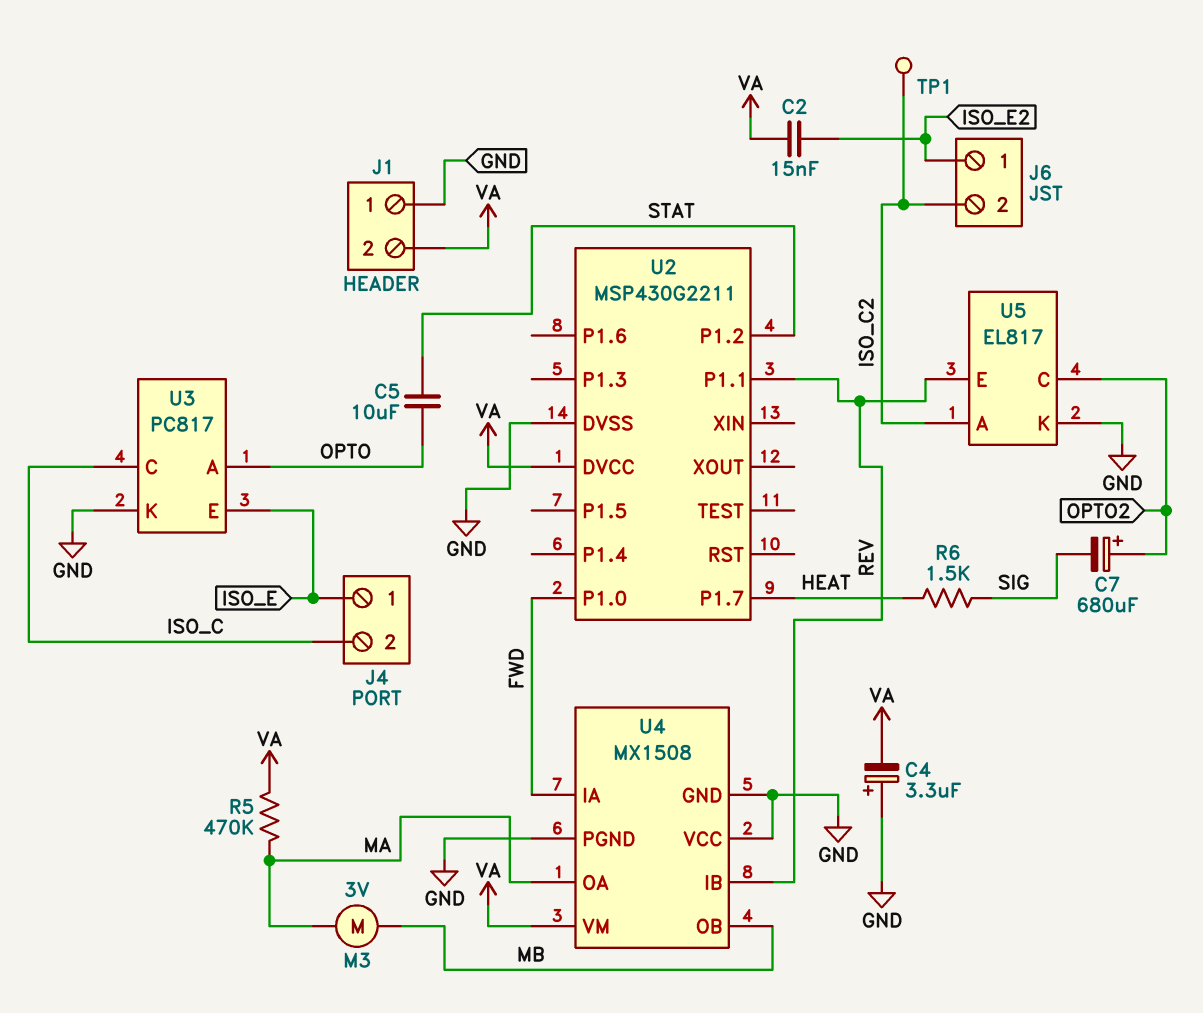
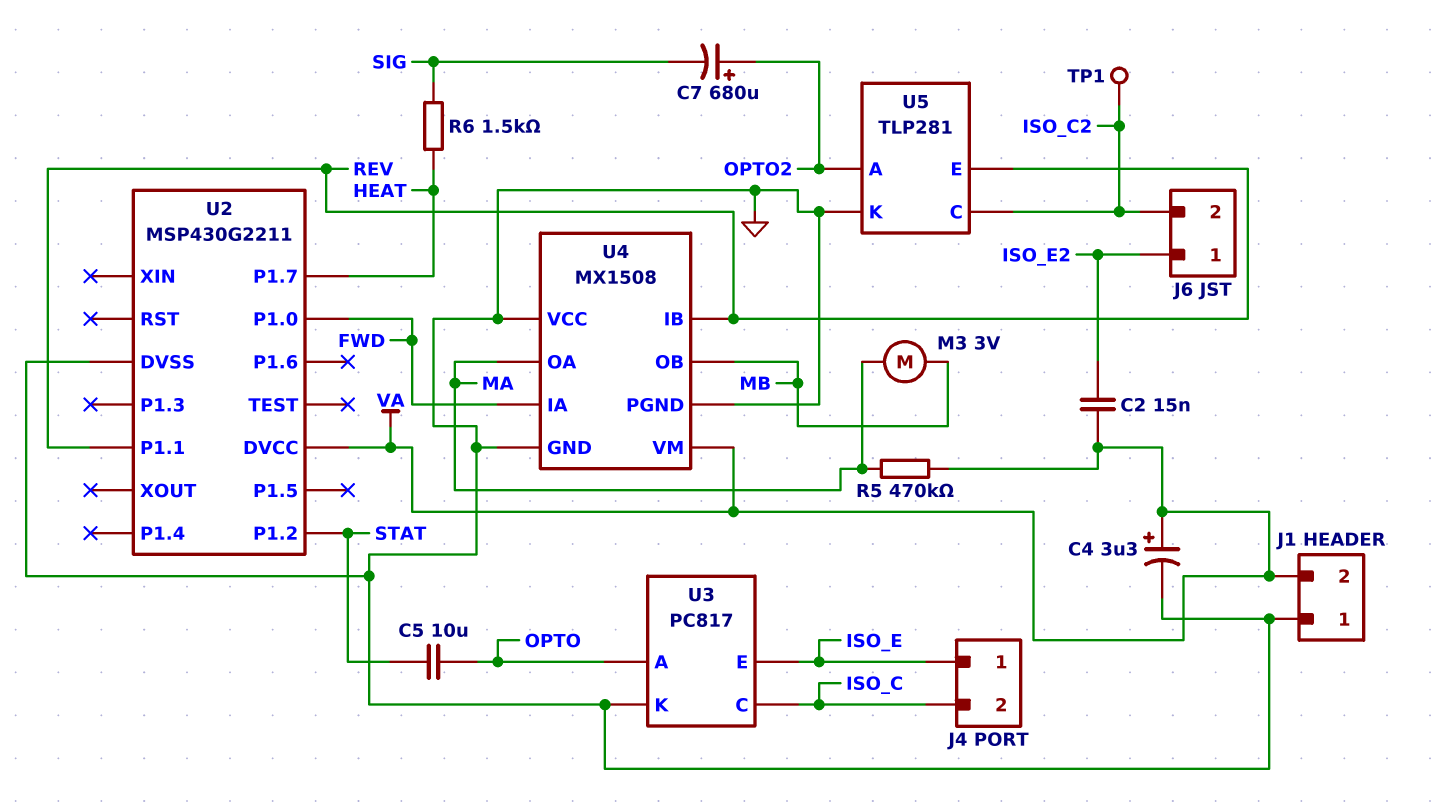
C4: 3.3uF (plus GND, minus VA) -> 3.3uF (plus VA, minus GND)
U5: EL817 -> TLP281
U5 pin A: ISO_C2 -> OPTO2
U5 pin C: OPTO2 -> ISO_C2

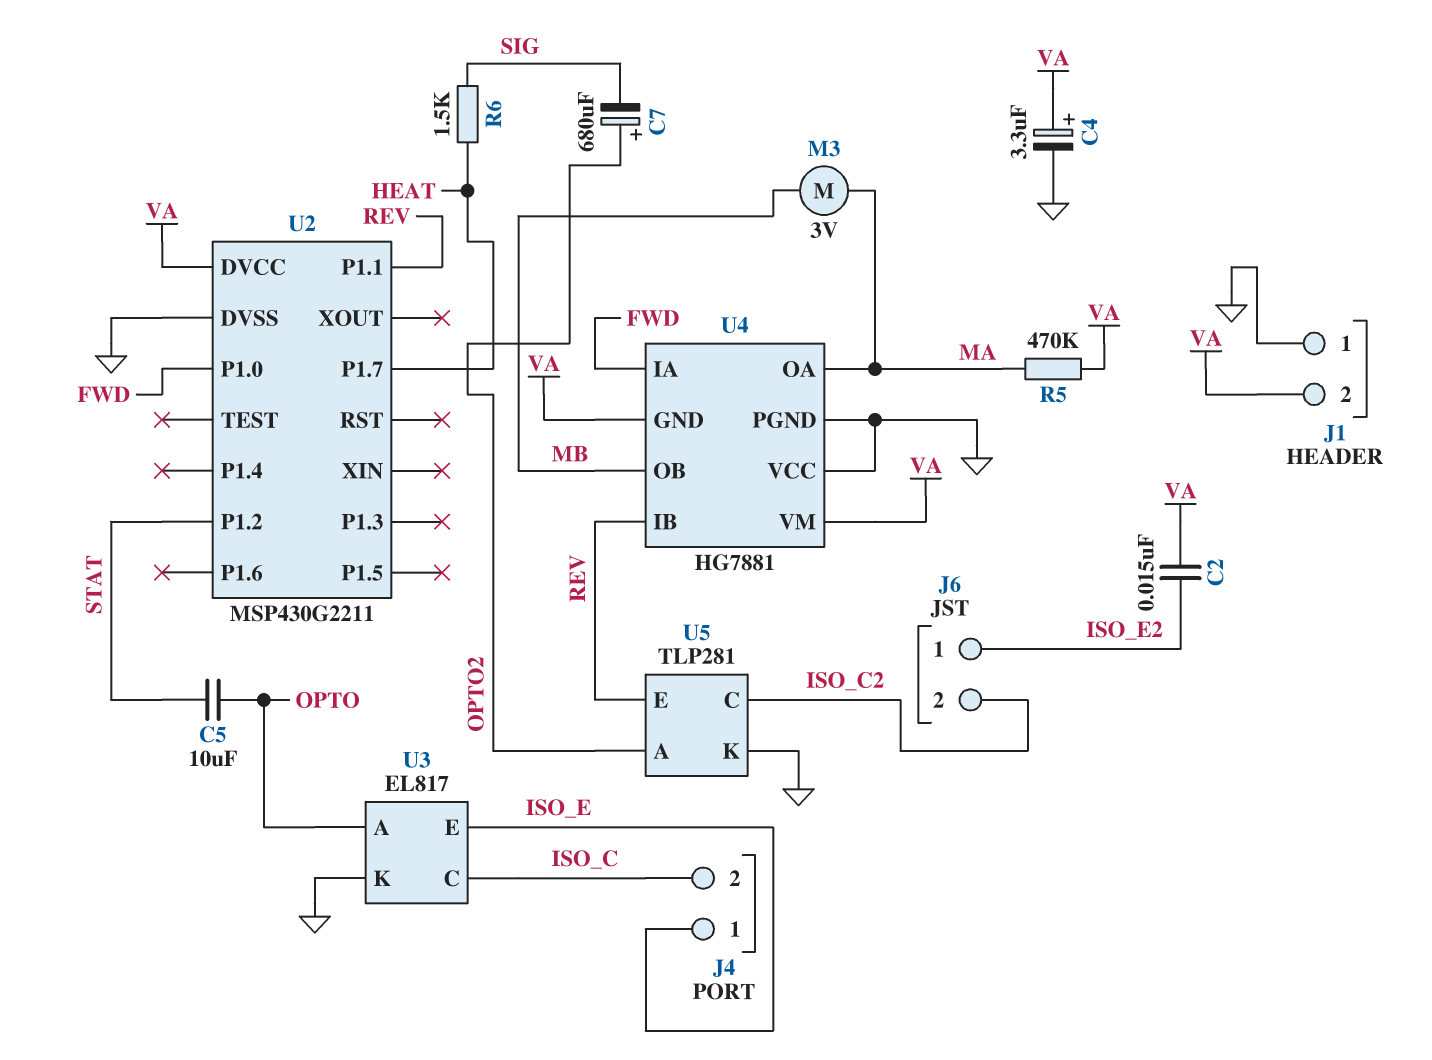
TP1: test point (ISO_C2) -> none
U3: PC817 -> EL817
U4: MX1508 -> HG7881
U4 pin GND: GND -> VA

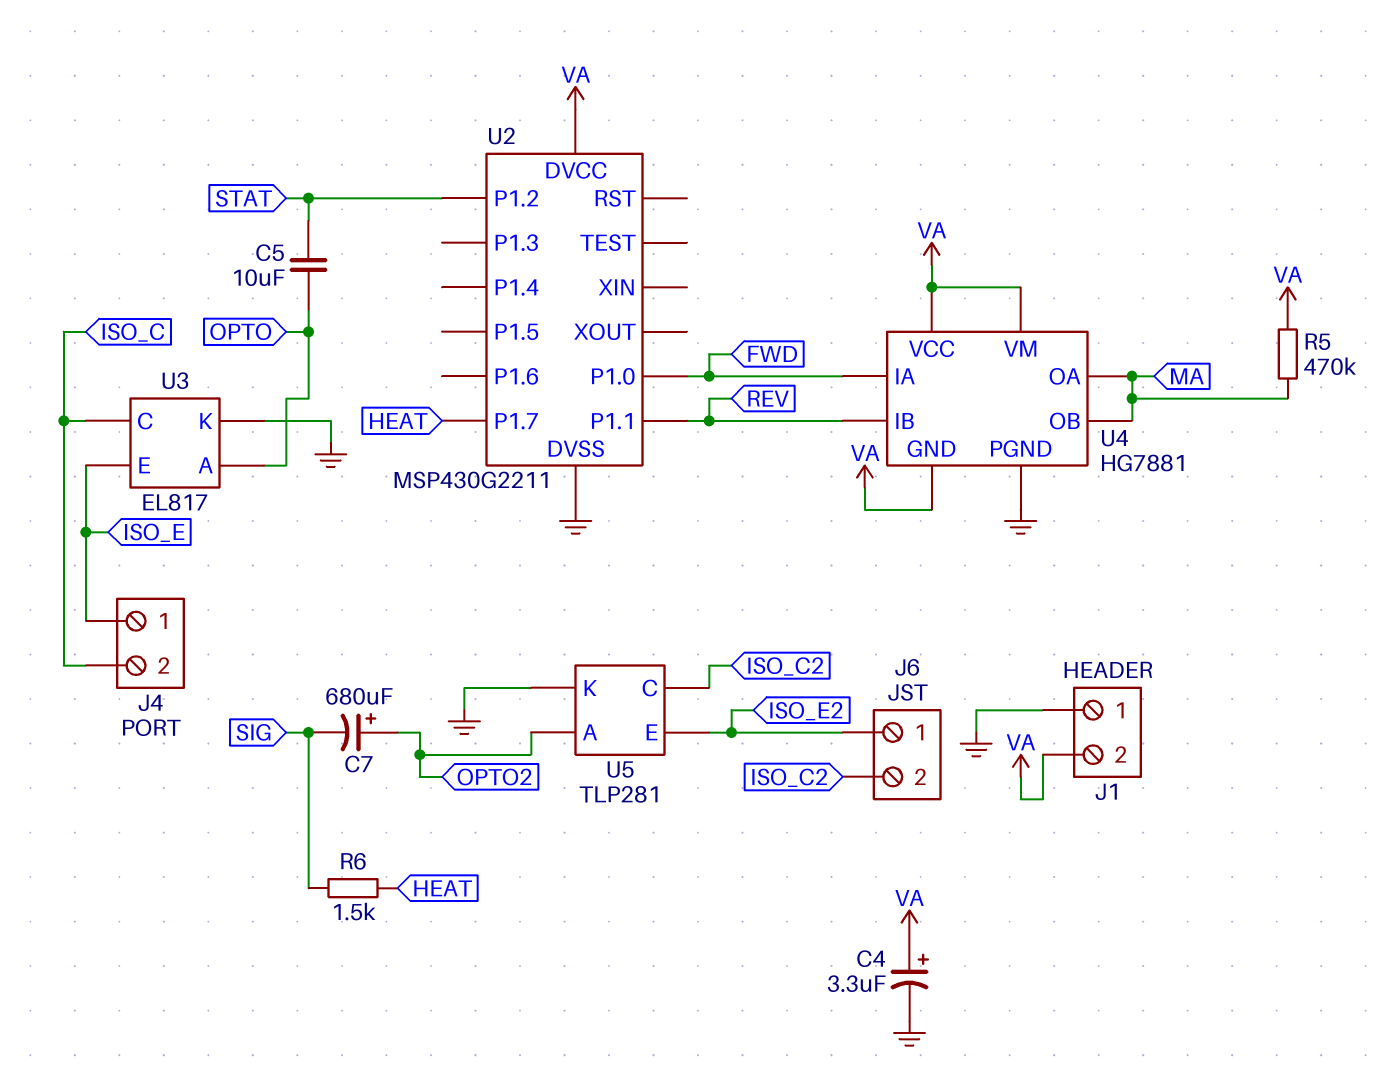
C2: 15nF (ISO_E2, VA) -> none
M3: motor 3V (MA, MB) -> none
U4 pin OB: MB -> MA
U4 pin VCC: GND -> VA
U5 pin E: REV -> ISO_E2

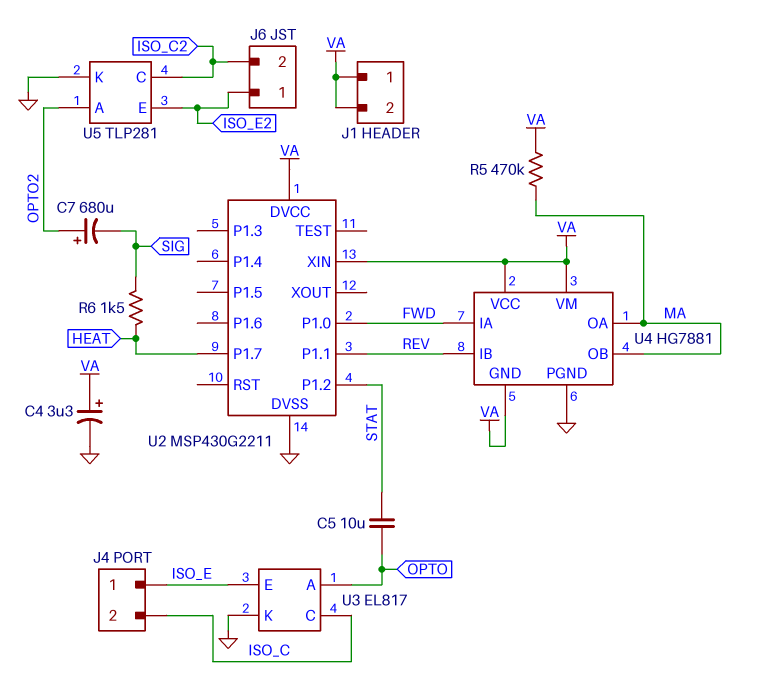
J1 pin 1: GND -> VA
U2 pin XIN: none -> VA

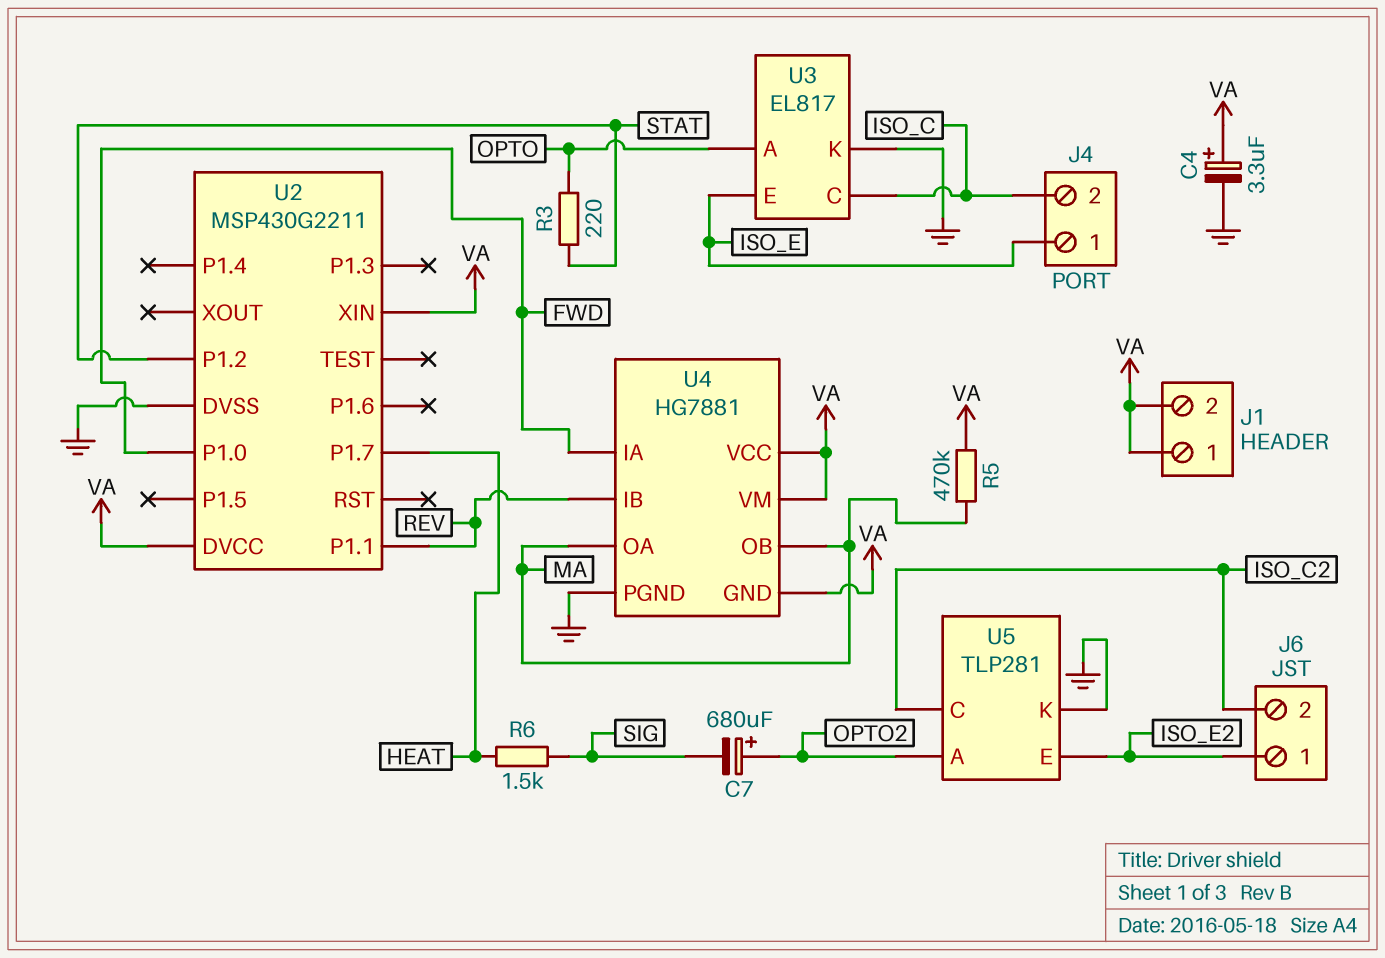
C5: 10uF (OPTO, STAT) -> none
R3: none -> 220 (OPTO, STAT)

